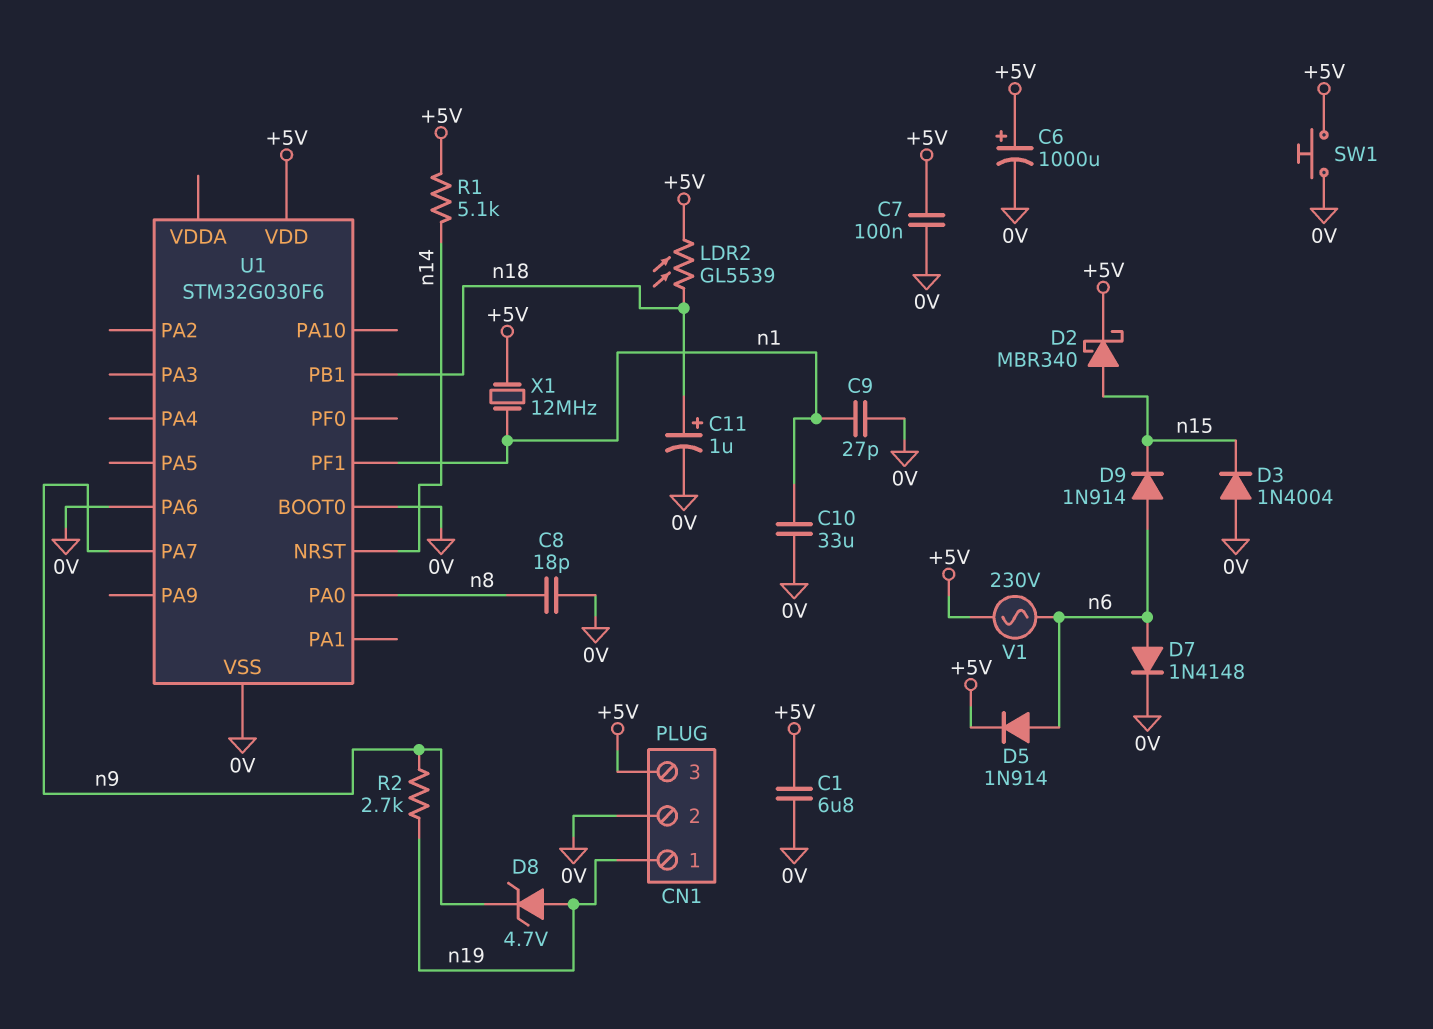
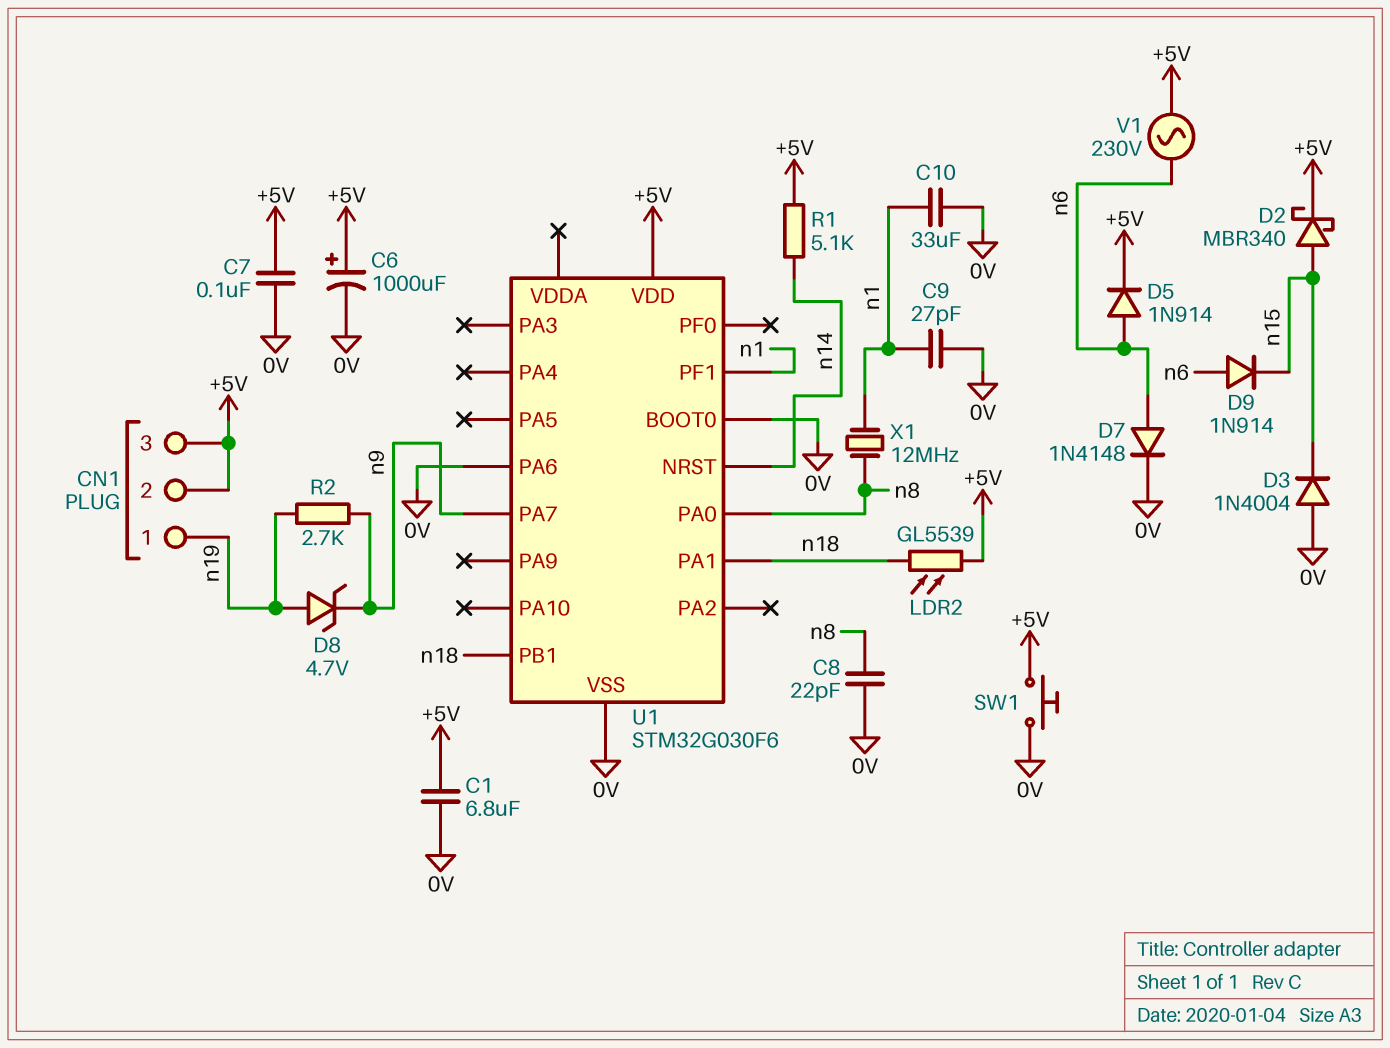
C8: 18pF (0V, n8) -> 22pF (0V, n8)
C11: 1uF (plus n18, minus 0V) -> none
CN1 pin 2: 0V -> +5V
U1 pin PA1: none -> n18
X1: 12MHz (+5V, n1) -> 12MHz (n1, n8)

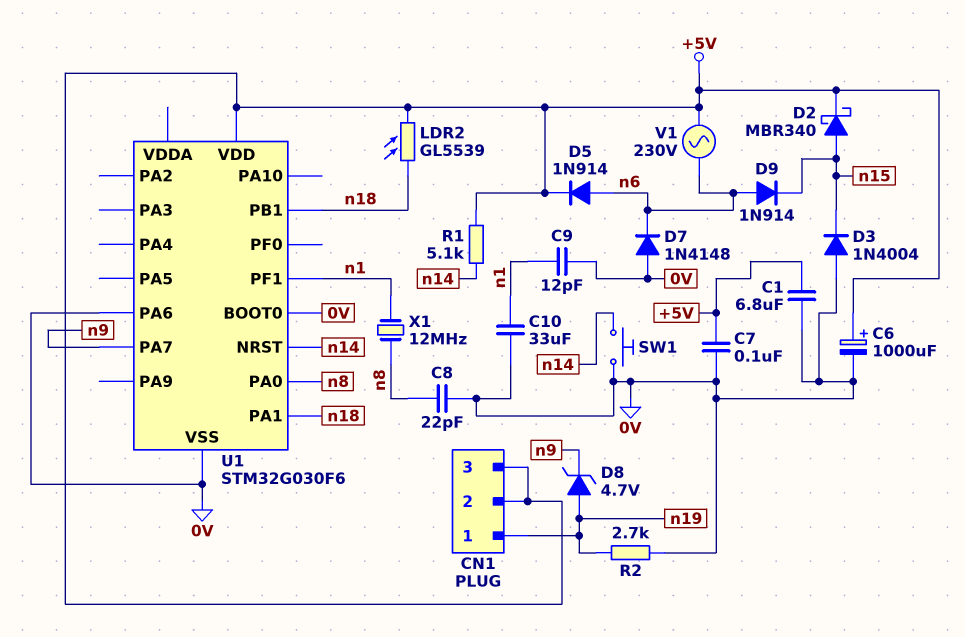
C9: 27pF (0V, n1) -> 12pF (0V, n1)
D7: diode 1N4148 (A n6, K 0V) -> diode 1N4148 (A 0V, K n6)
R2: 2.7k (n9, n19) -> 2.7k (0V, n19)
SW1: button (+5V, 0V) -> button (0V, n14)

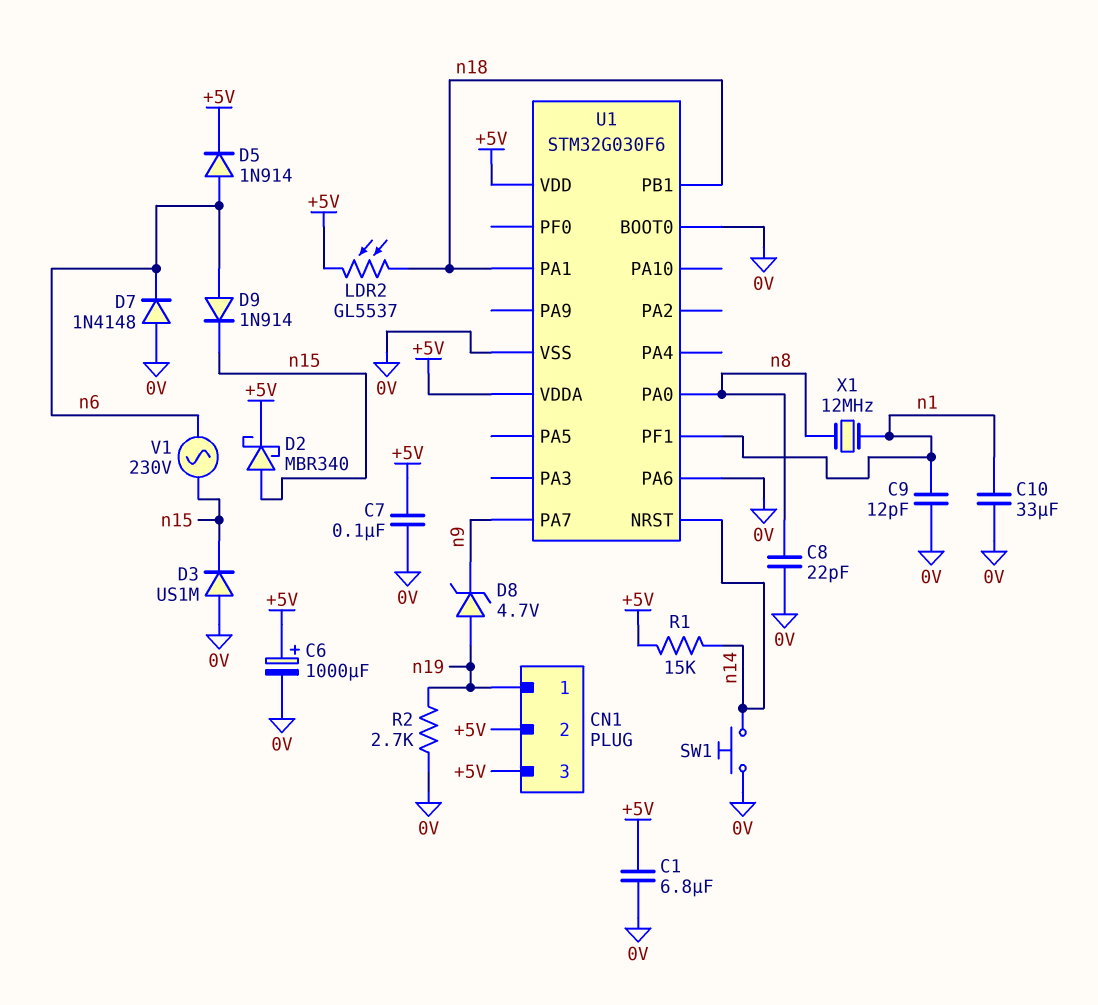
D3: diode 1N4004 (A 0V, K n15) -> diode US1M (A 0V, K n15)
LDR2: GL5539 (+5V, n18) -> GL5537 (+5V, n18)
R1: 5.1k (+5V, n14) -> 15k (+5V, n14)
U1 pin VDDA: none -> +5V
V1: AC 230V (+5V, n6) -> AC 230V (n6, n15)

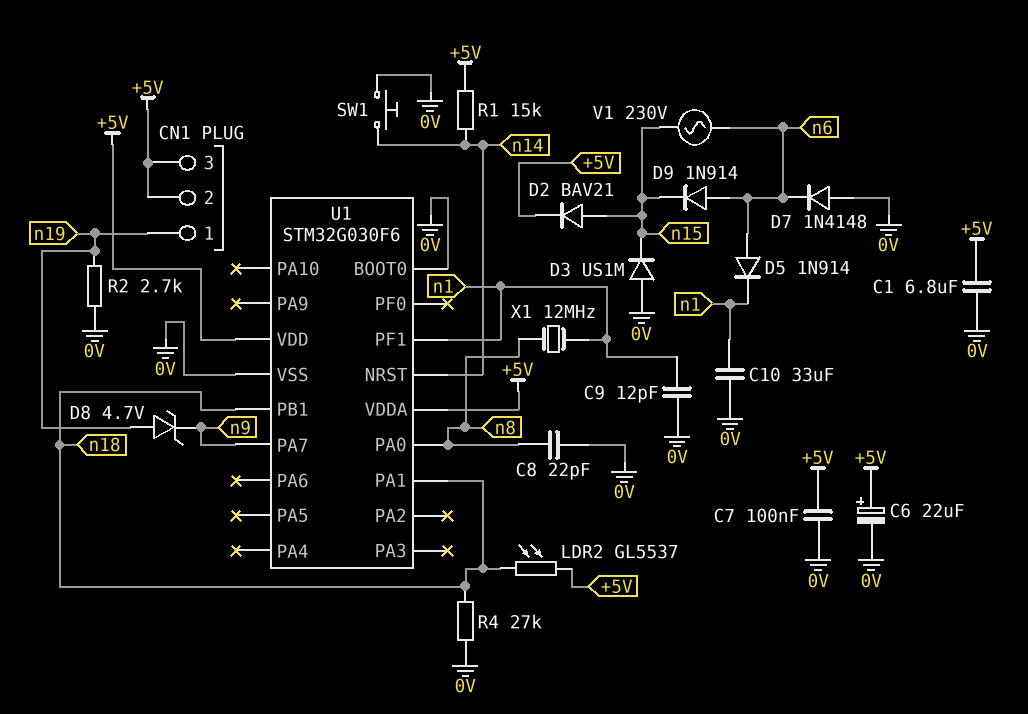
C6: 1000uF (plus +5V, minus 0V) -> 22uF (plus +5V, minus 0V)
D2: schottky MBR340 (A n15, K +5V) -> diode BAV21 (A n15, K +5V)
D5: diode 1N914 (A n6, K +5V) -> diode 1N914 (A n6, K n1)
R4: none -> 27k (0V, n18)
U1 pin PA6: 0V -> none

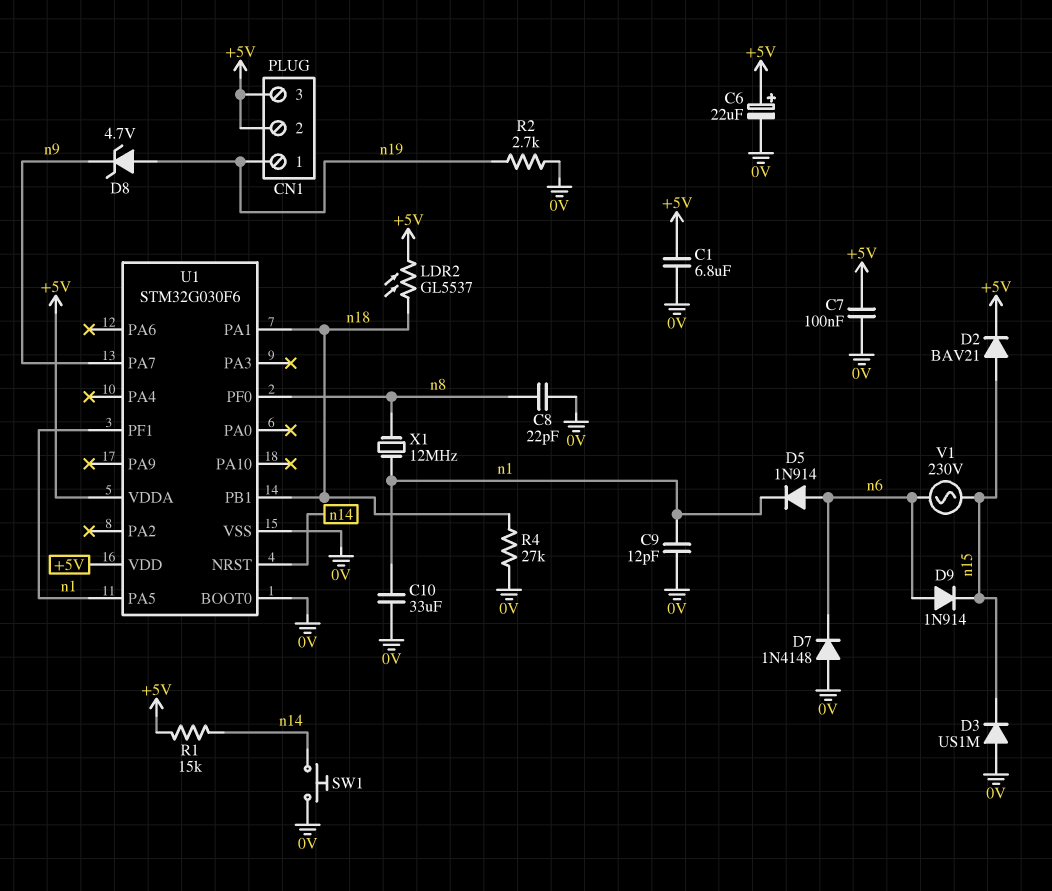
U1 pin PA0: n8 -> none
U1 pin PA5: none -> n1
U1 pin PF0: none -> n8

